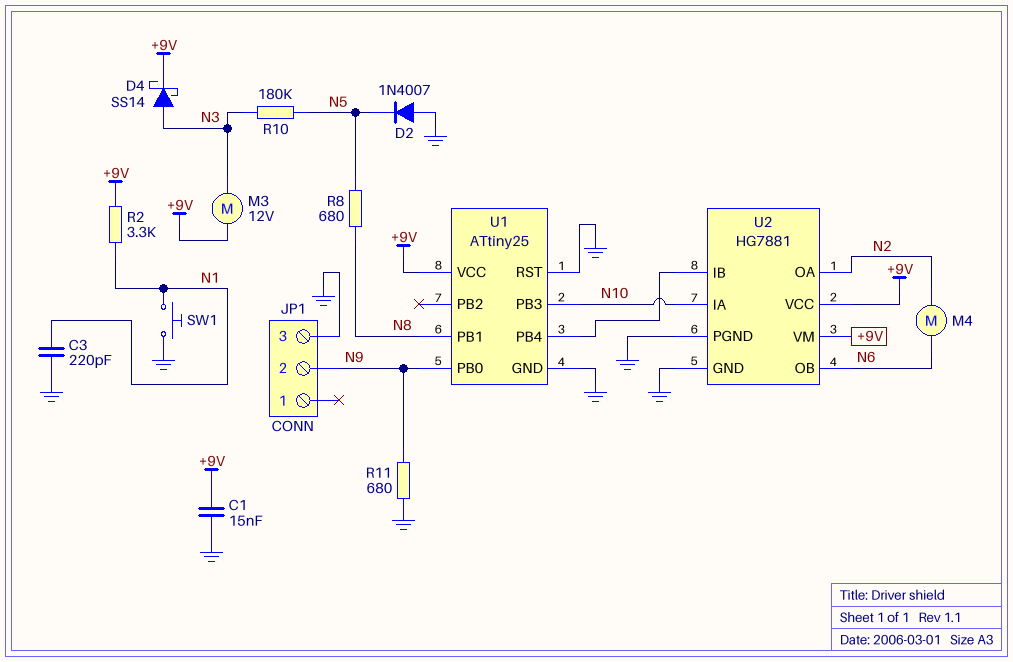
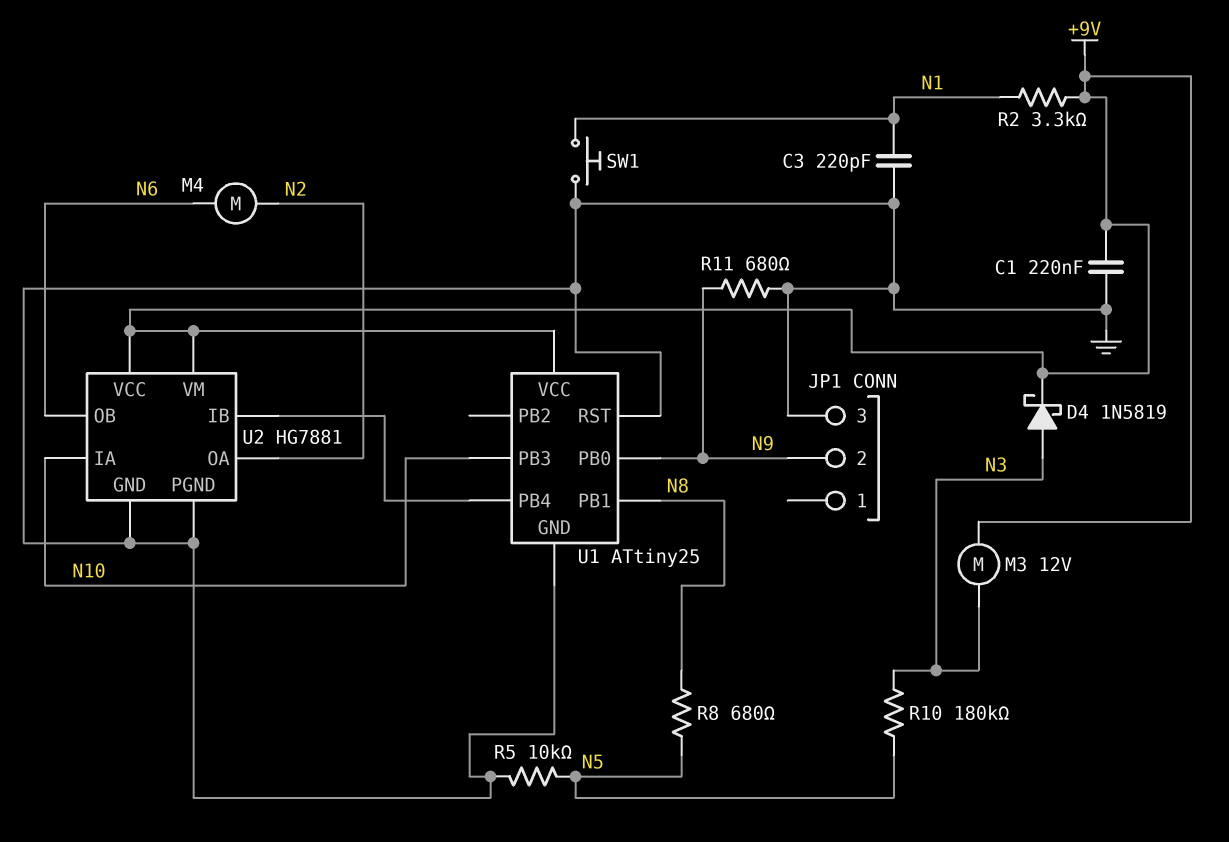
C1: 15nF (+9V, GND) -> 220nF (+9V, GND)
D2: diode 1N4007 (A GND, K N5) -> none
D4: schottky SS14 (A N3, K +9V) -> schottky 1N5819 (A N3, K +9V)
R5: none -> 10k (GND, N5)

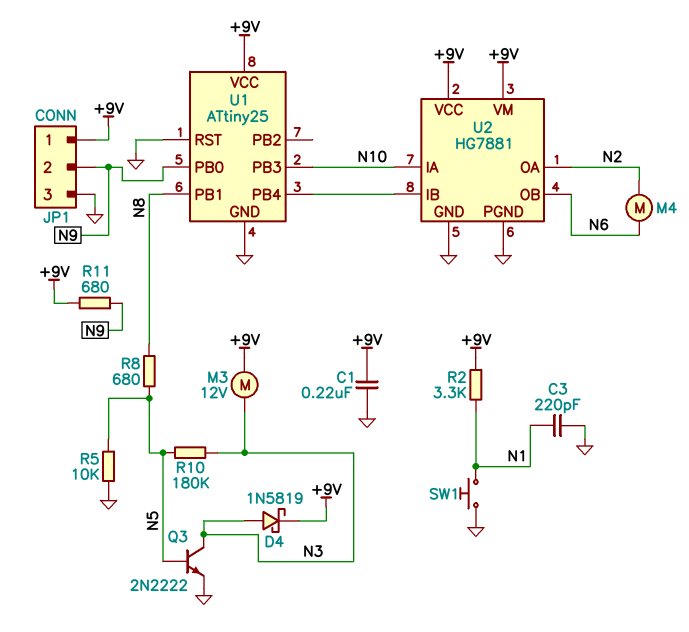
JP1 pin 1: none -> +9V
Q3: none -> NPN 2N2222 (B N5, C N3, E GND)
R11: 680 (GND, N9) -> 680 (+9V, N9)

